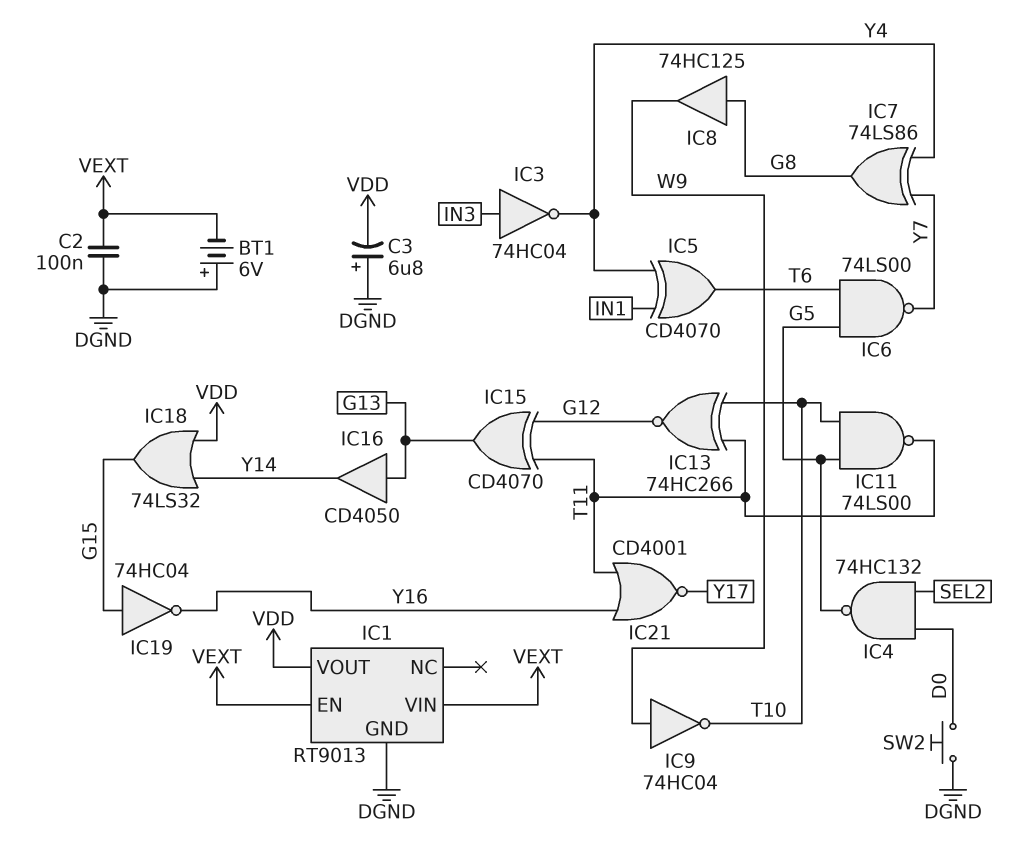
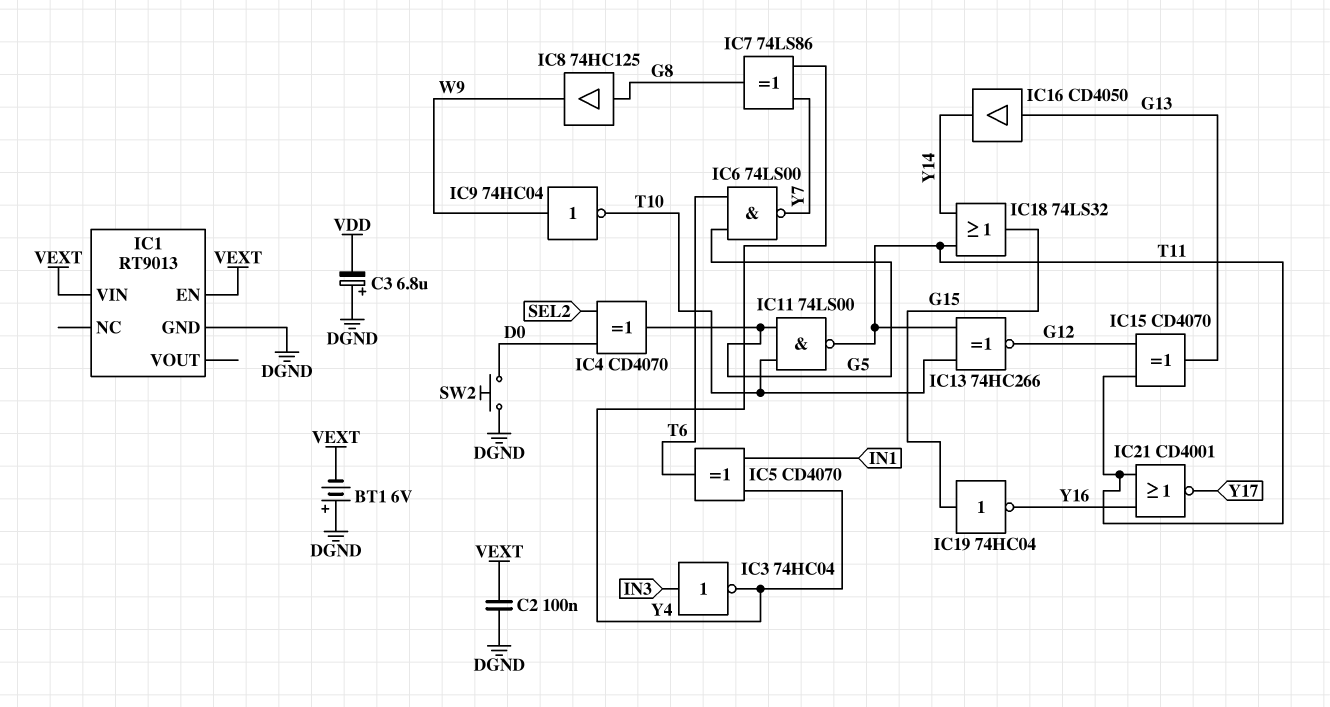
IC1 pin VOUT: VDD -> none
IC4: NAND 74HC132 (in D0, in SEL2, out G5) -> XOR CD4070 (in D0, in SEL2, out G5)
IC18: OR 74LS32 (in VDD, in Y14, out G15) -> OR 74LS32 (in T11, in Y14, out G15)

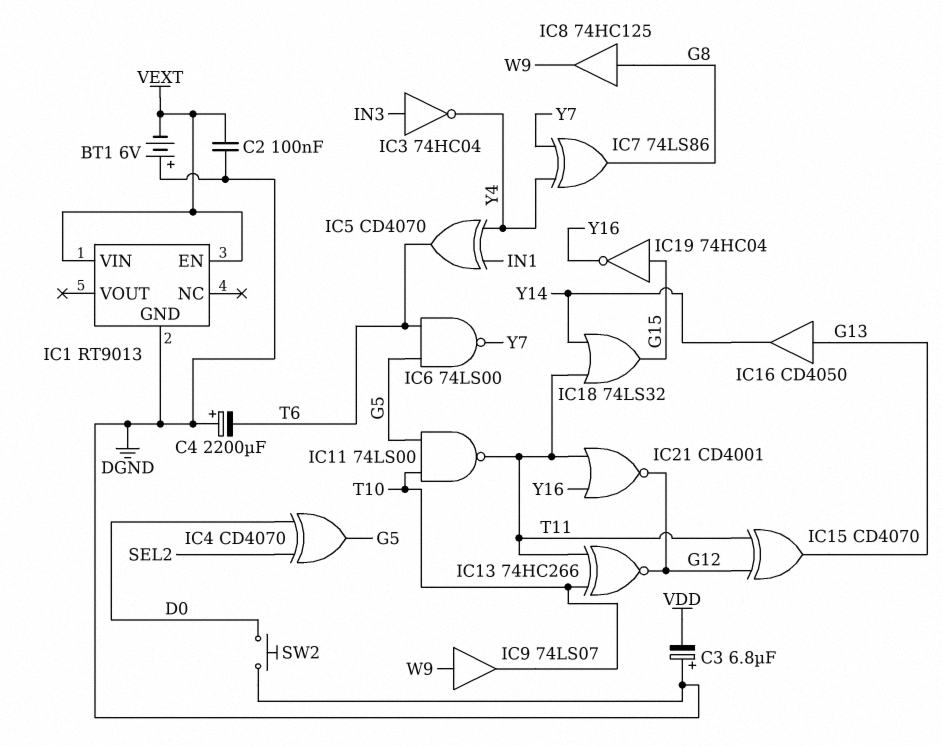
C4: none -> 2200uF (plus DGND, minus T6)
IC9: NOT 74HC04 (in W9, out T10) -> buffer 74LS07 (in W9, out T10)
IC21: NOR CD4001 (in T11, in Y16, out Y17) -> NOR CD4001 (in T11, in Y16, out G12)

